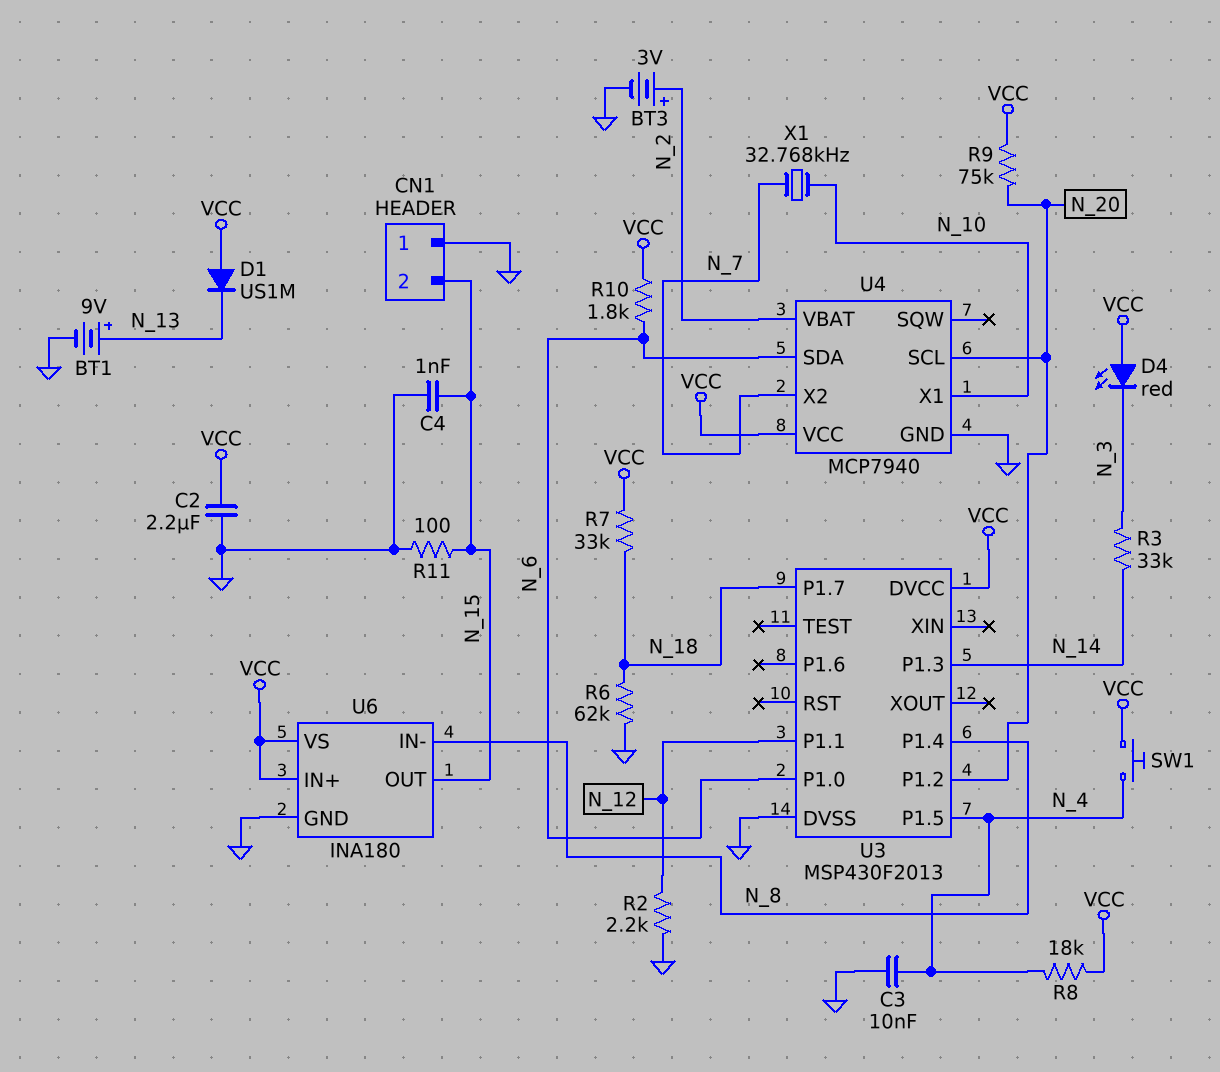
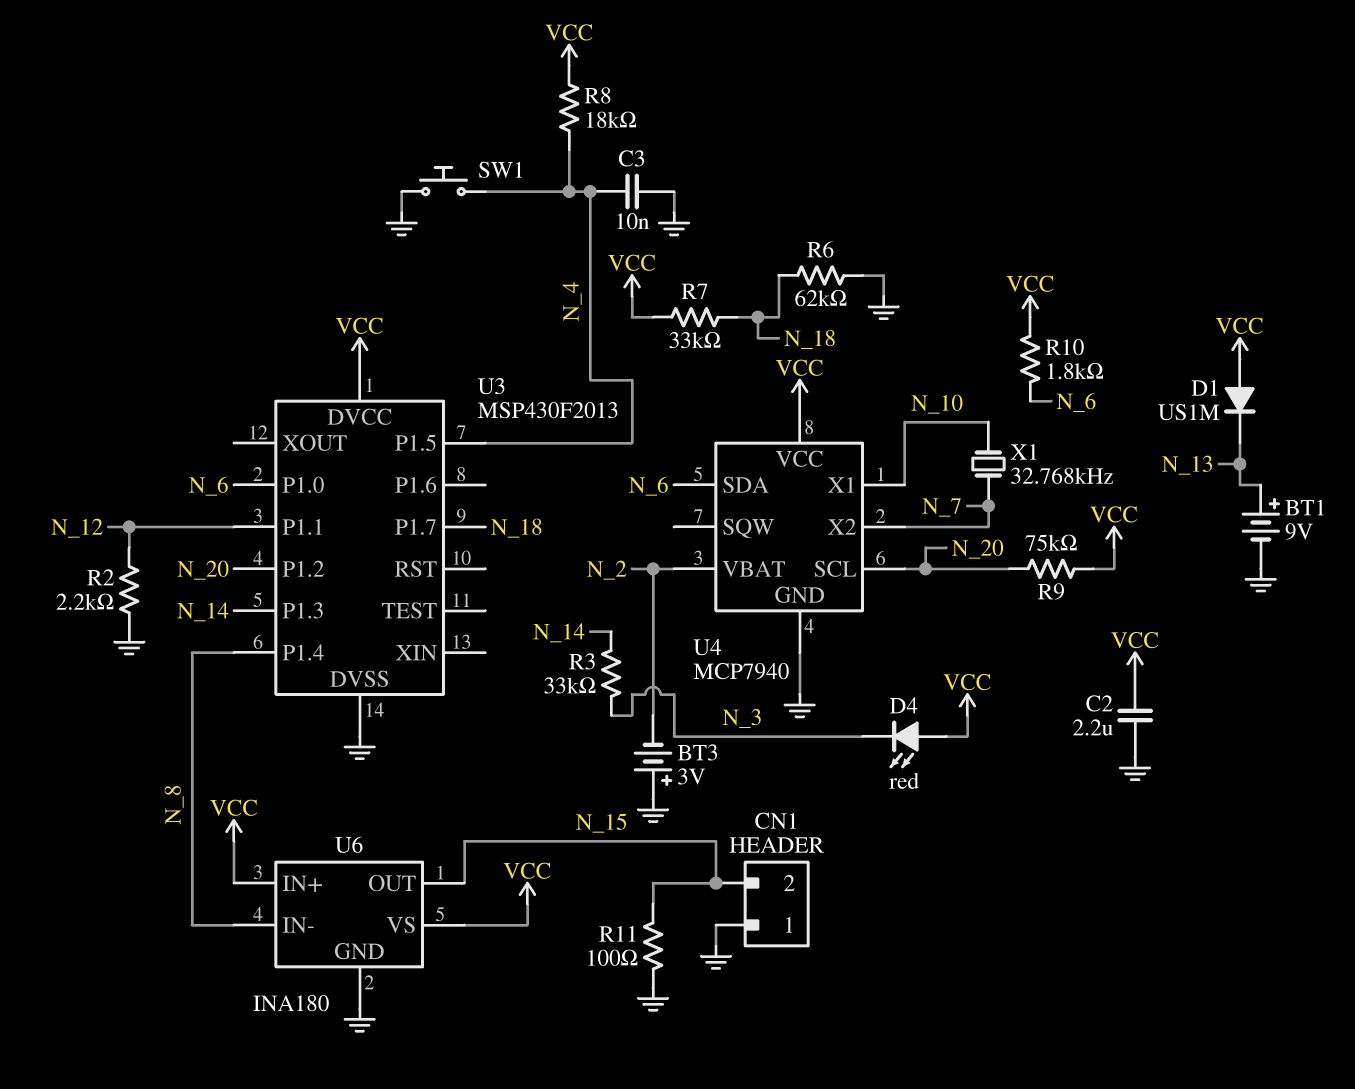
BT3: 3V (plus N_2, minus GND) -> 3V (plus GND, minus N_2)
C4: 1nF (GND, N_15) -> none
SW1: button (N_4, VCC) -> button (GND, N_4)

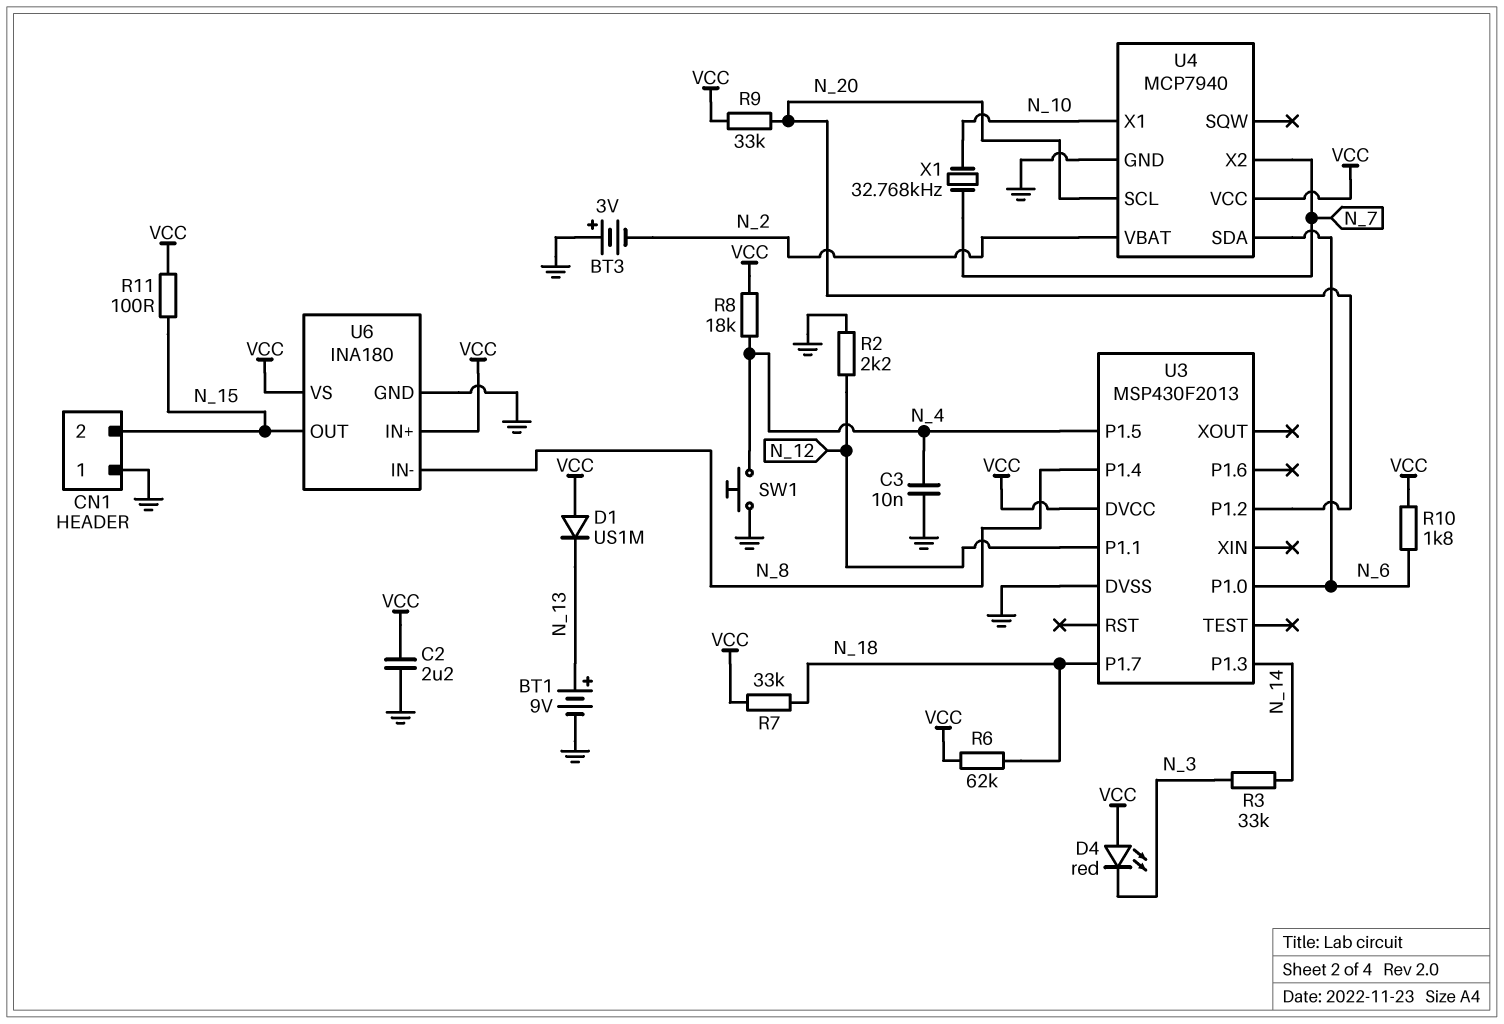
R6: 62k (GND, N_18) -> 62k (N_18, VCC)
R9: 75k (N_20, VCC) -> 33k (N_20, VCC)
R11: 100 (GND, N_15) -> 100 (N_15, VCC)

